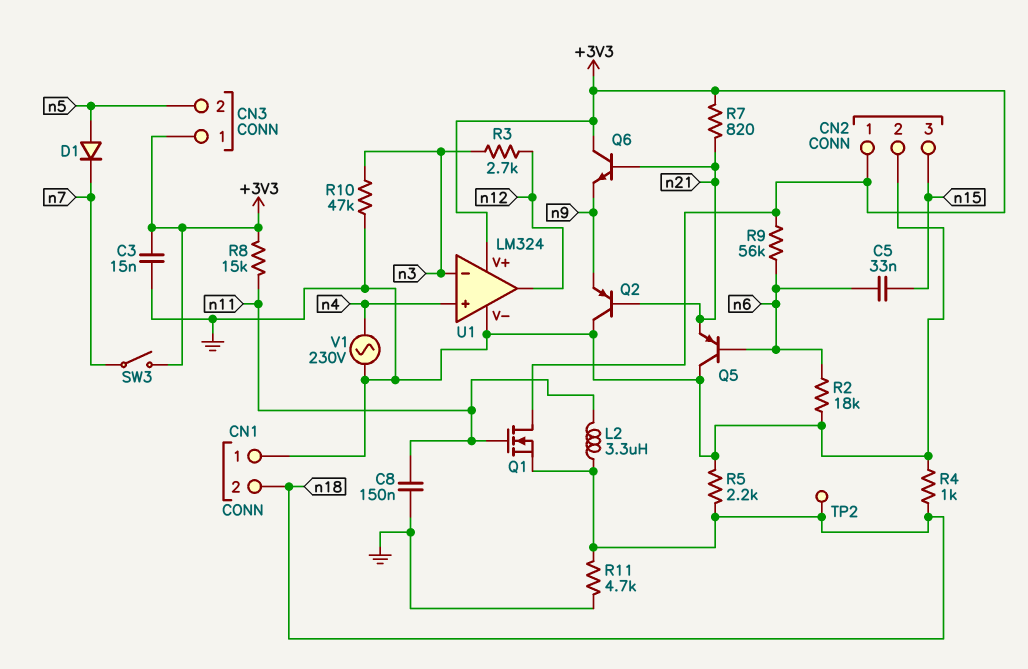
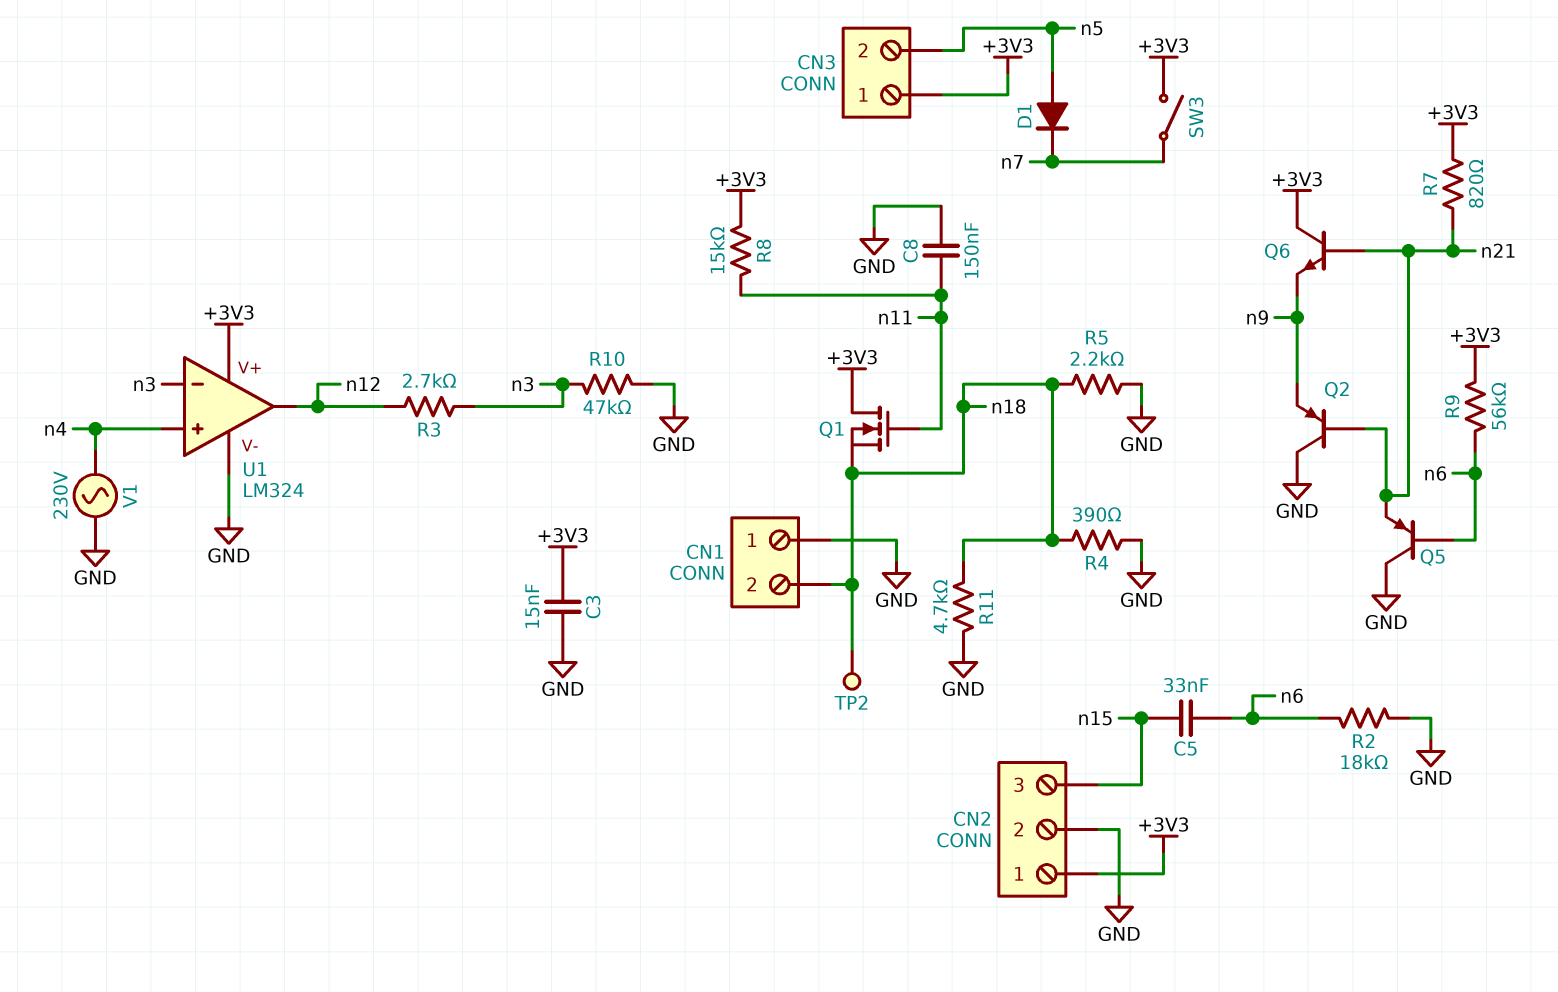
L2: 3.3uH (n11, n18) -> none
R4: 1k (GND, n18) -> 390 (GND, n18)

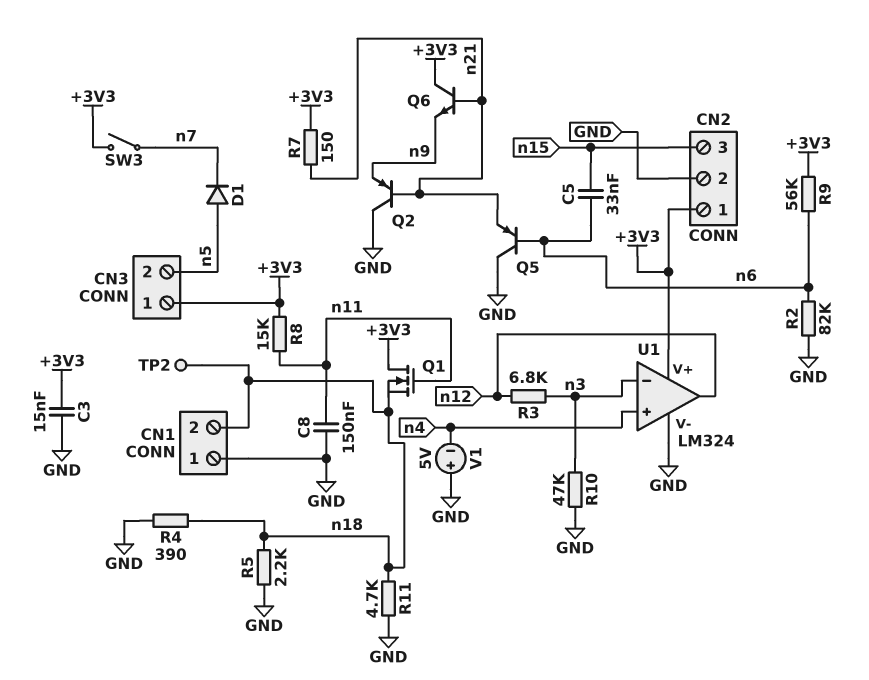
R2: 18k (GND, n6) -> 82k (GND, n6)
R3: 2.7k (n3, n12) -> 6.8k (n3, n12)
R7: 820 (+3V3, n21) -> 150 (+3V3, n21)
V1: AC 230V (GND, n4) -> 5V (plus GND, minus n4)

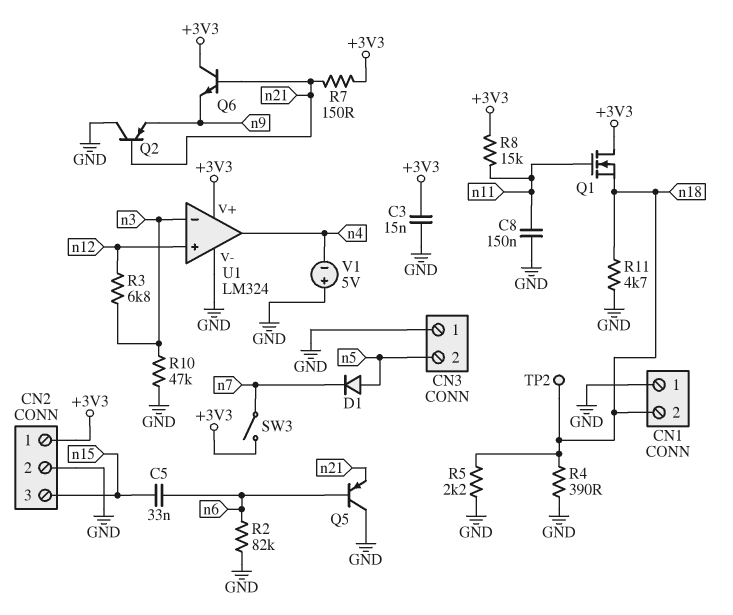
CN3 pin 1: +3V3 -> GND
R9: 56k (+3V3, n6) -> none
U1 pin in+: n4 -> n12
U1 pin out: n12 -> n4

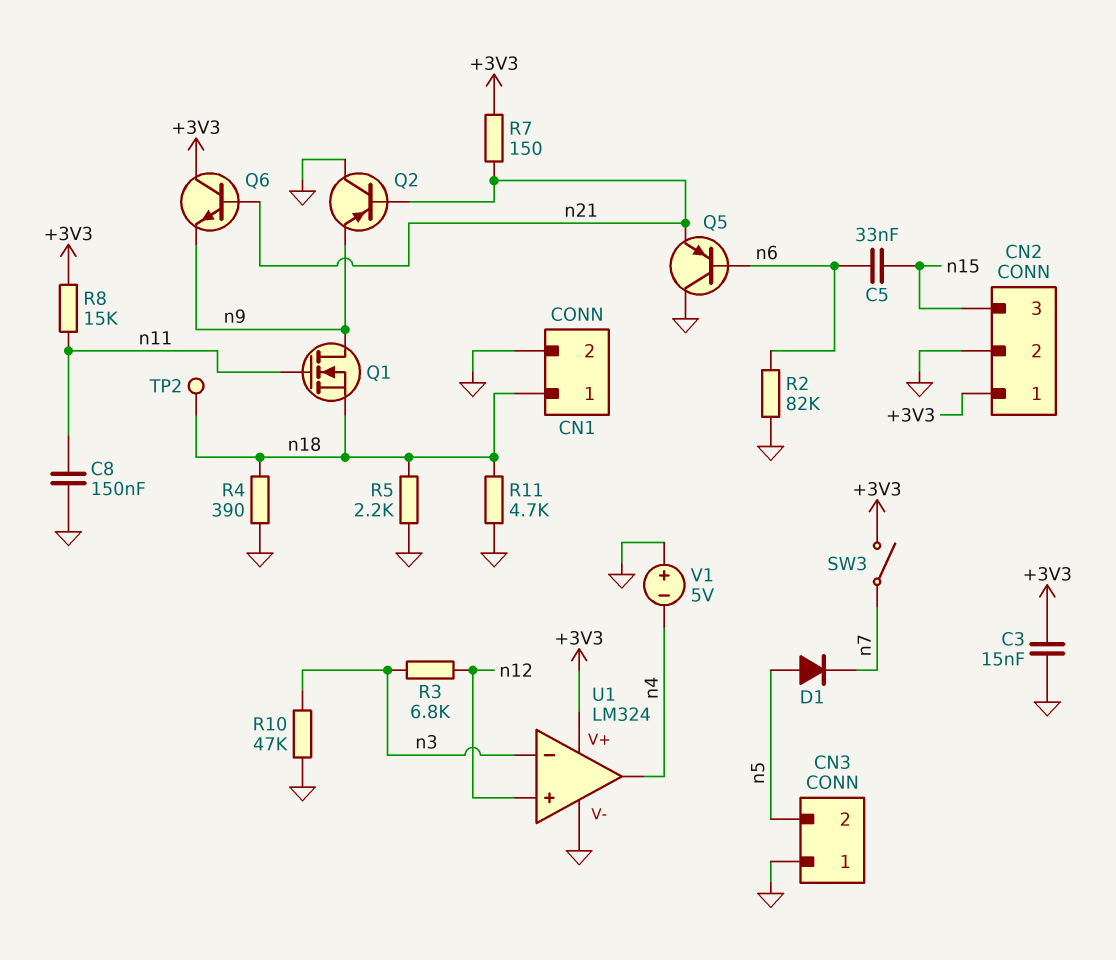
CN1 pin 1: GND -> n18
CN1 pin 2: n18 -> GND
Q1: NMOS (G n11, D +3V3, S n18) -> NMOS (G n11, D n9, S n18)

